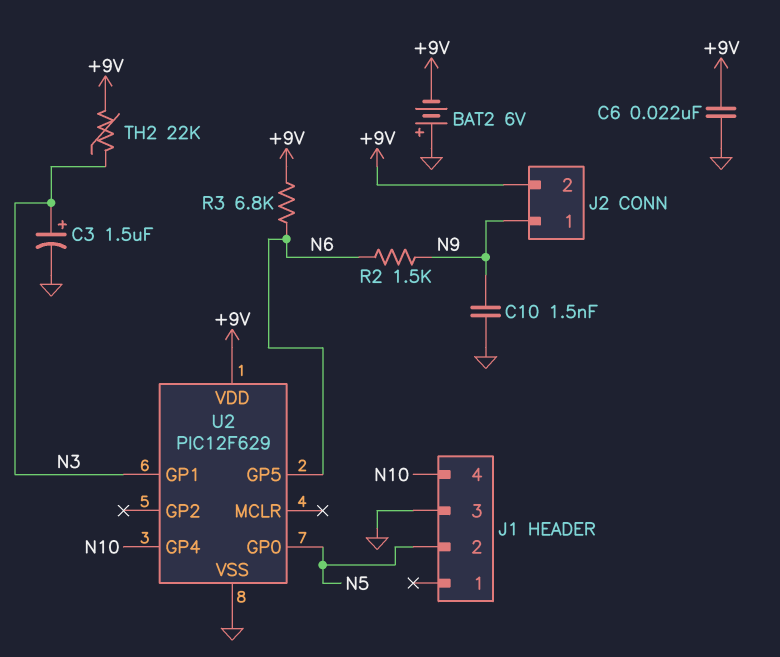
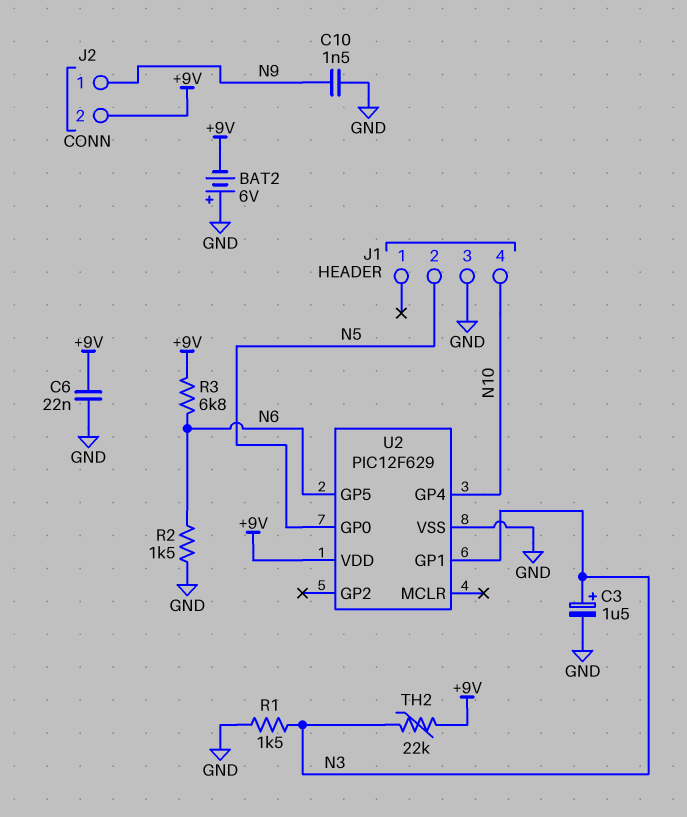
R1: none -> 1.5k (GND, N3)
R2: 1.5k (N6, N9) -> 1.5k (GND, N6)

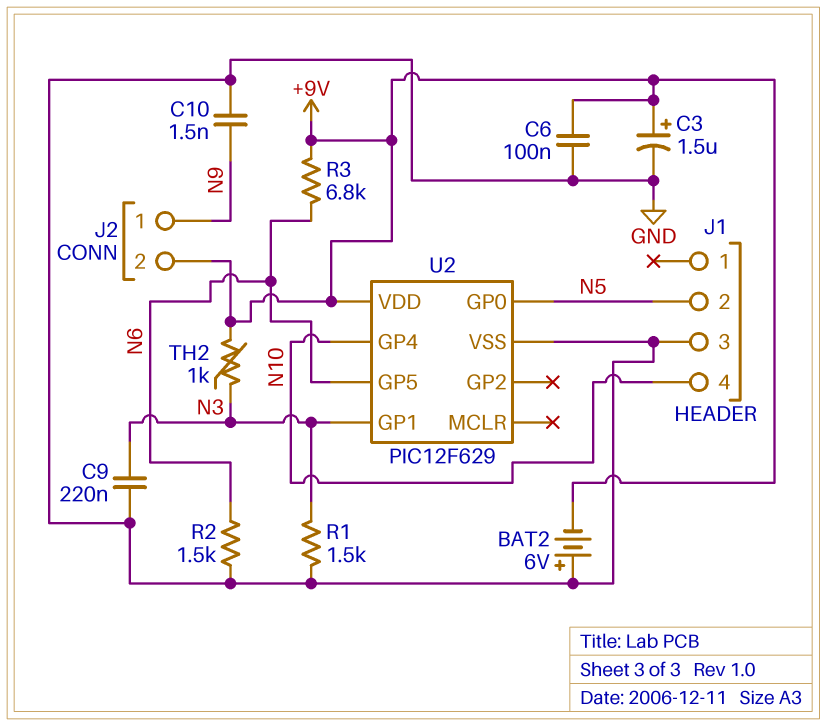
C3: 1.5uF (plus N3, minus GND) -> 1.5uF (plus +9V, minus GND)
C6: 22nF (+9V, GND) -> 100nF (+9V, GND)
C9: none -> 220nF (GND, N3)
TH2: 22k (+9V, N3) -> 1k (+9V, N3)

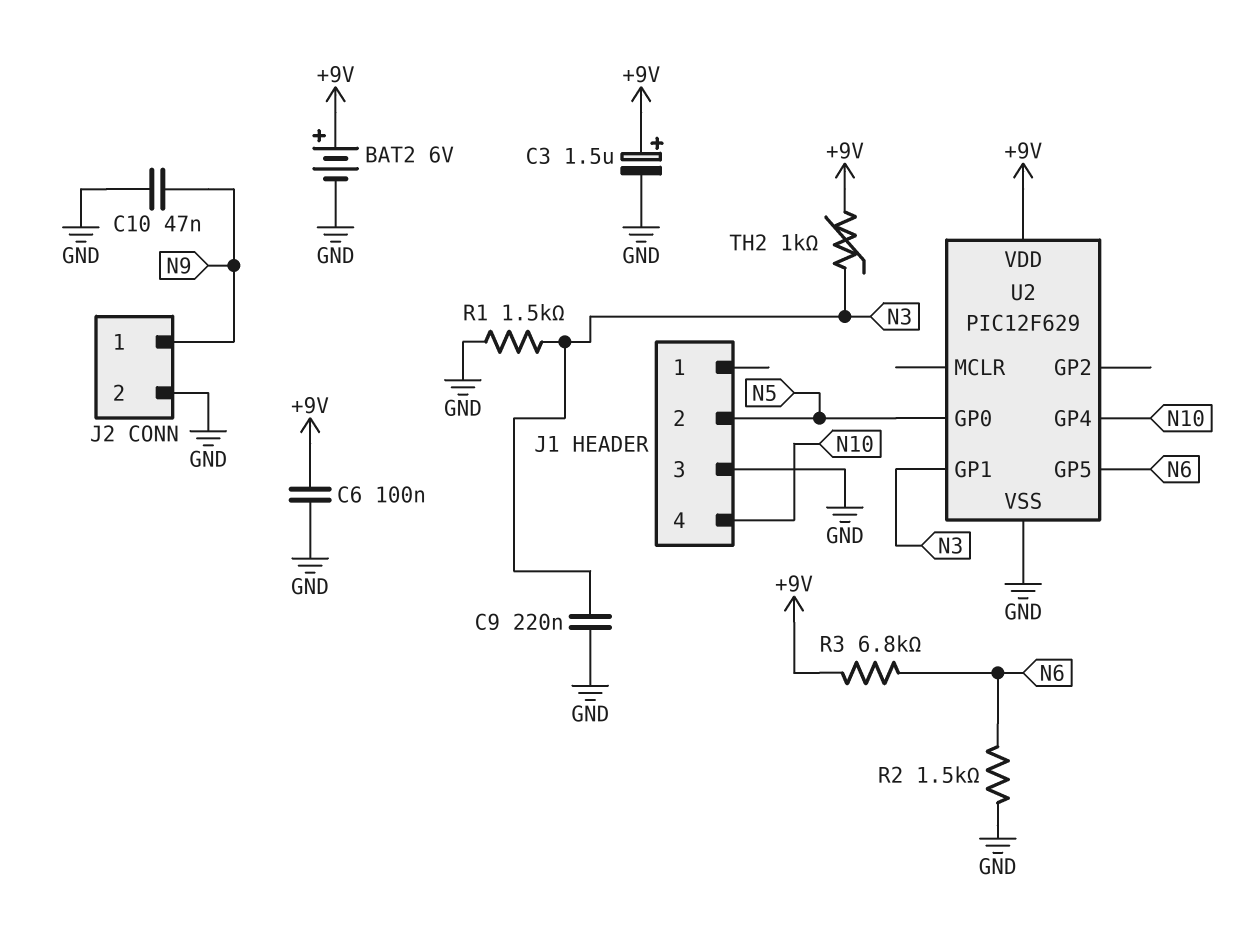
BAT2: 6V (plus GND, minus +9V) -> 6V (plus +9V, minus GND)
C10: 1.5nF (GND, N9) -> 47nF (GND, N9)
J2 pin 2: +9V -> GND

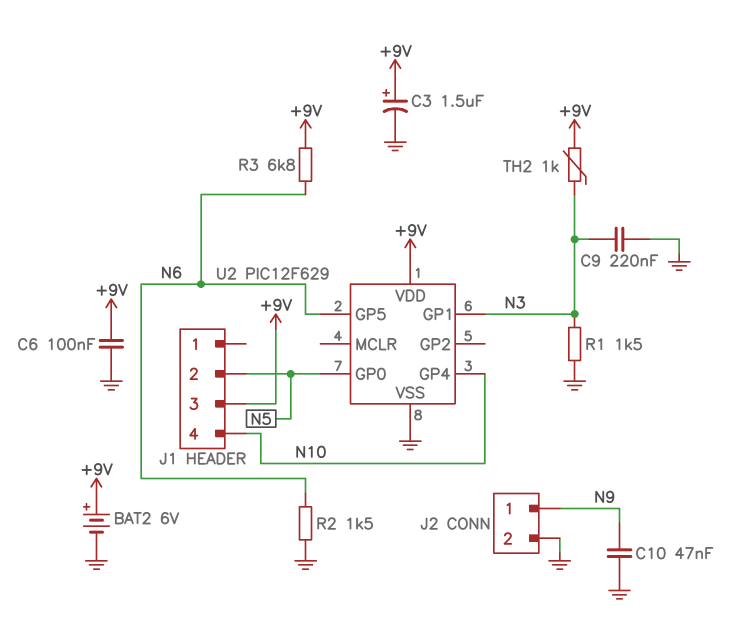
J1 pin 3: GND -> +9V

